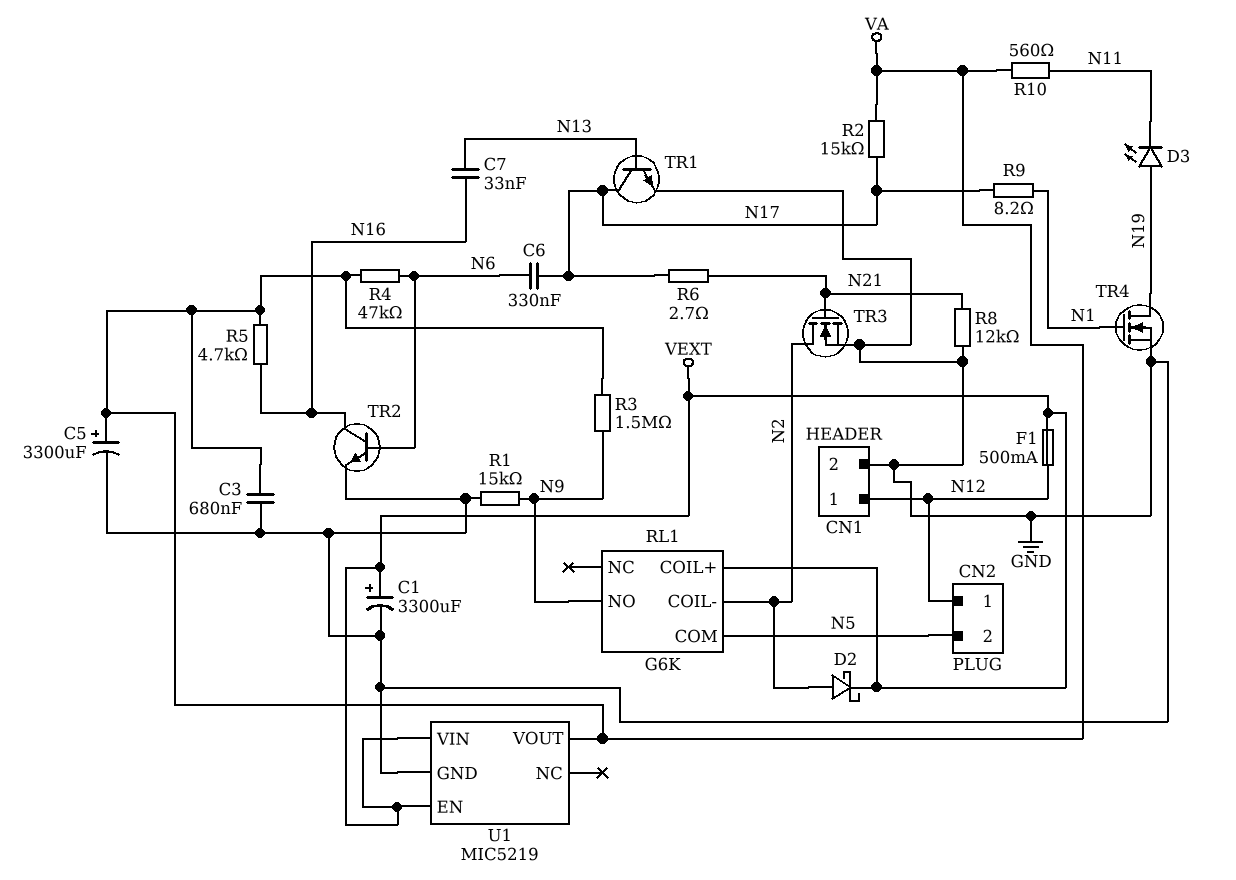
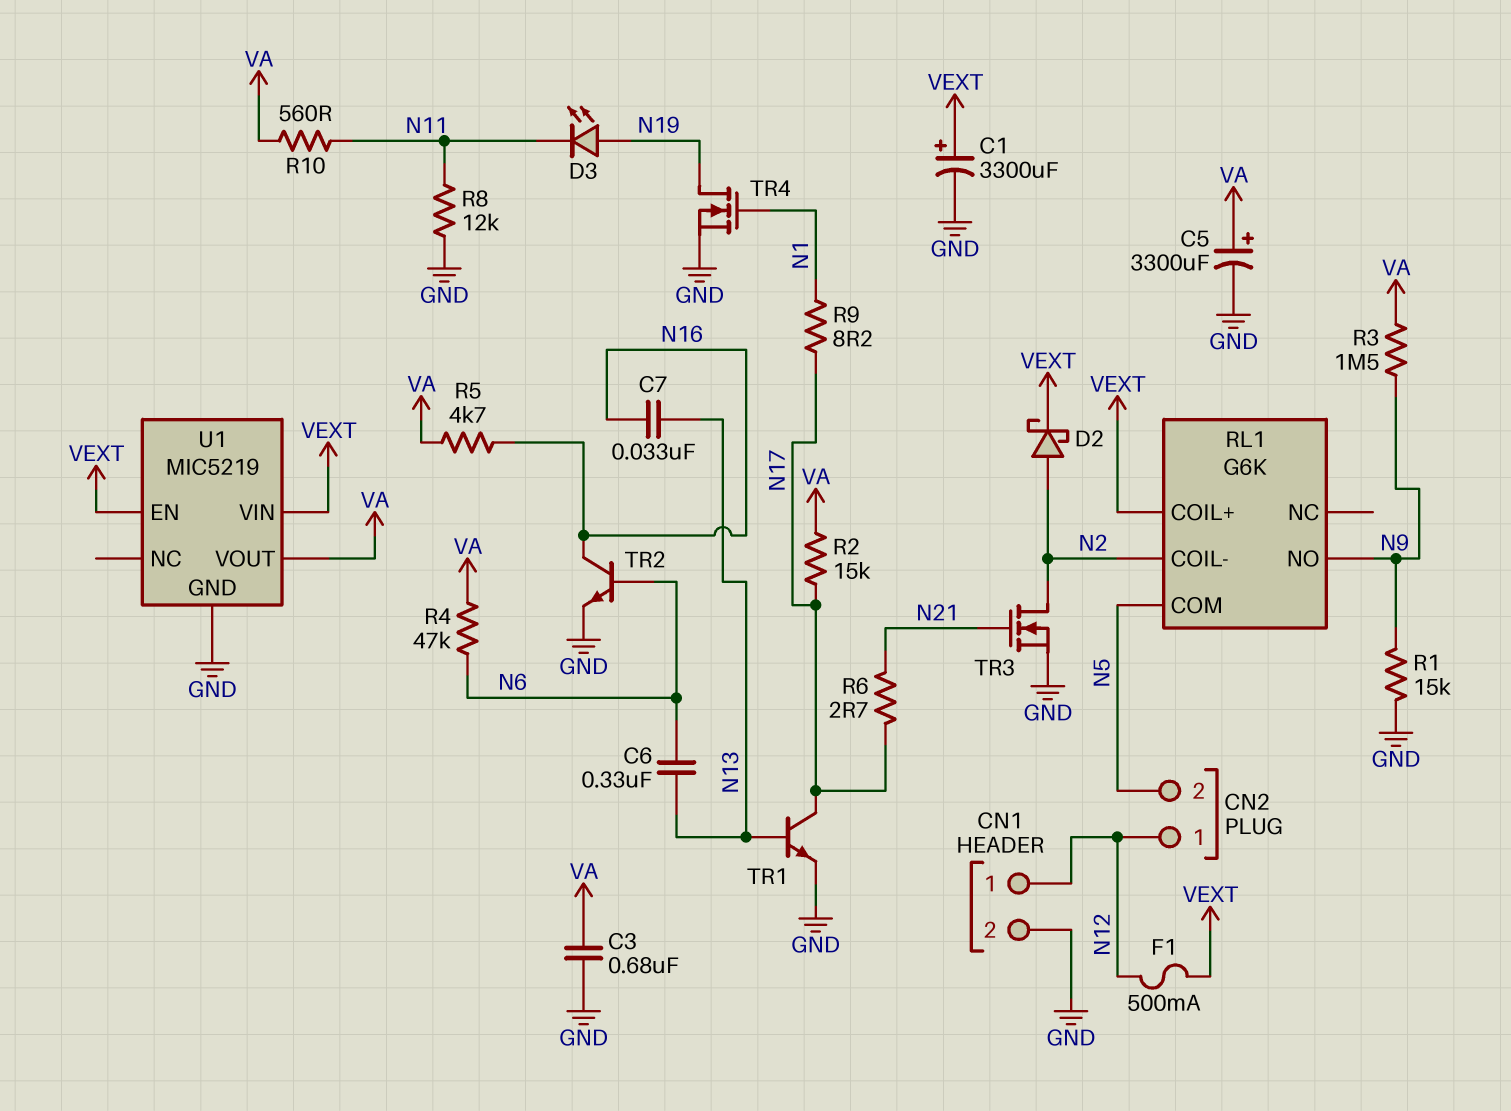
C6: 330nF (N6, N17) -> 330nF (N6, N13)
R8: 12k (GND, N21) -> 12k (GND, N11)

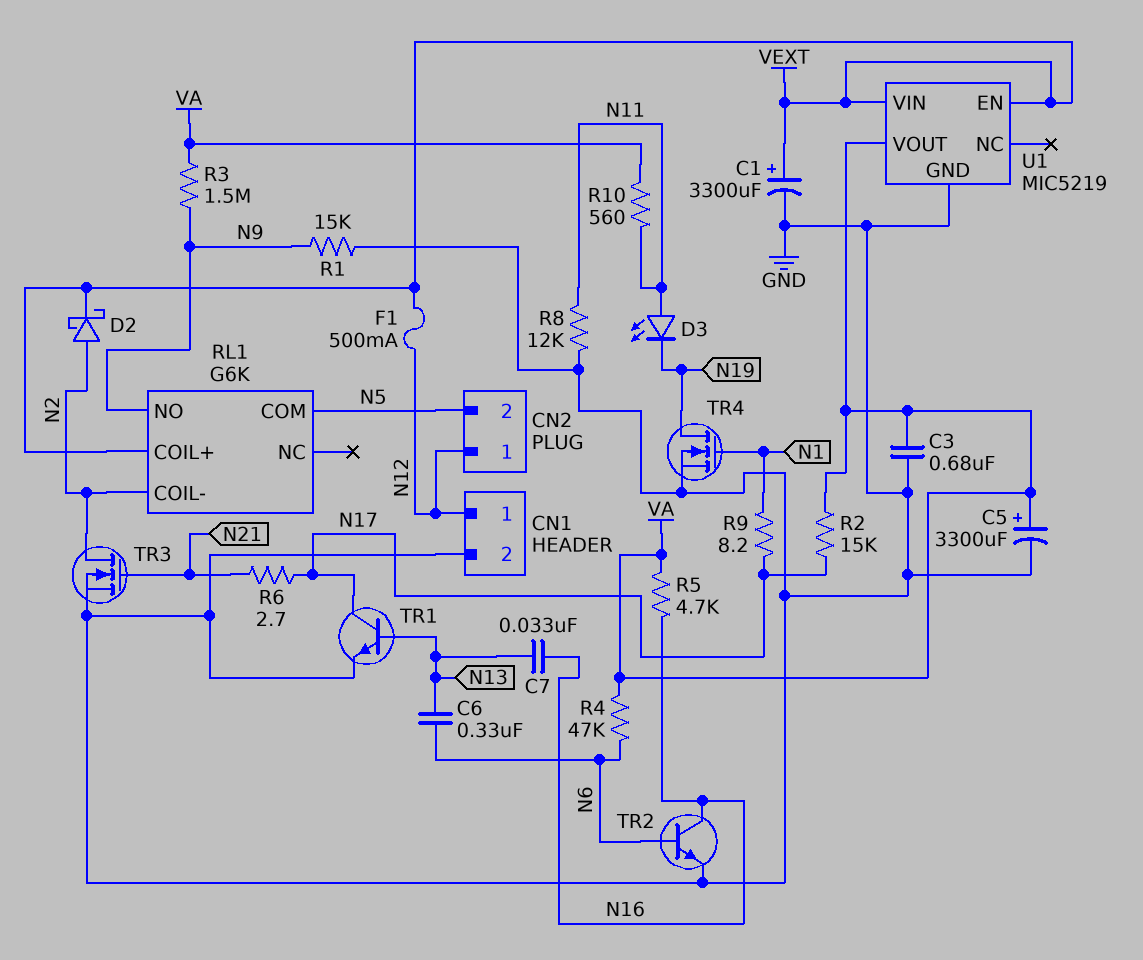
D3: LED (A N19, K N11) -> LED (A N11, K N19)

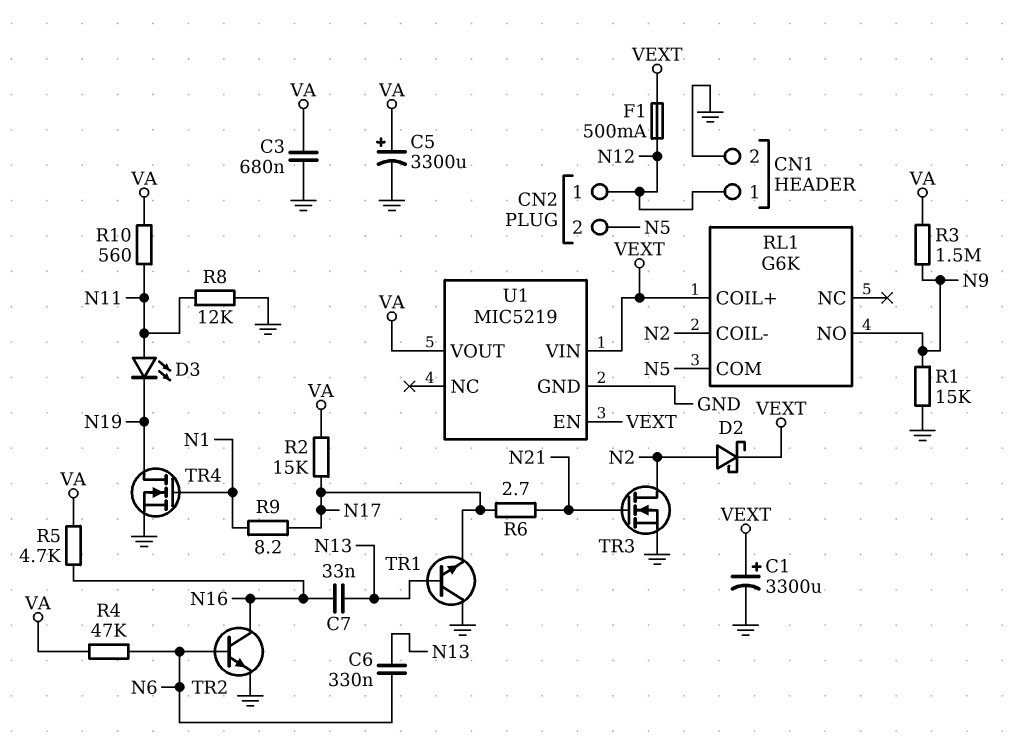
TR1: NPN (B N13, C N17, E GND) -> NPN (B N13, C GND, E N17)

